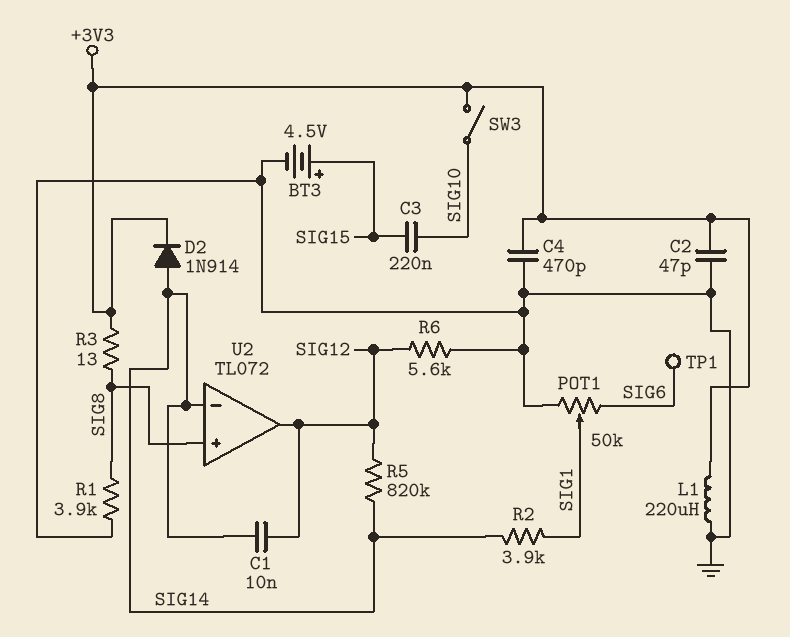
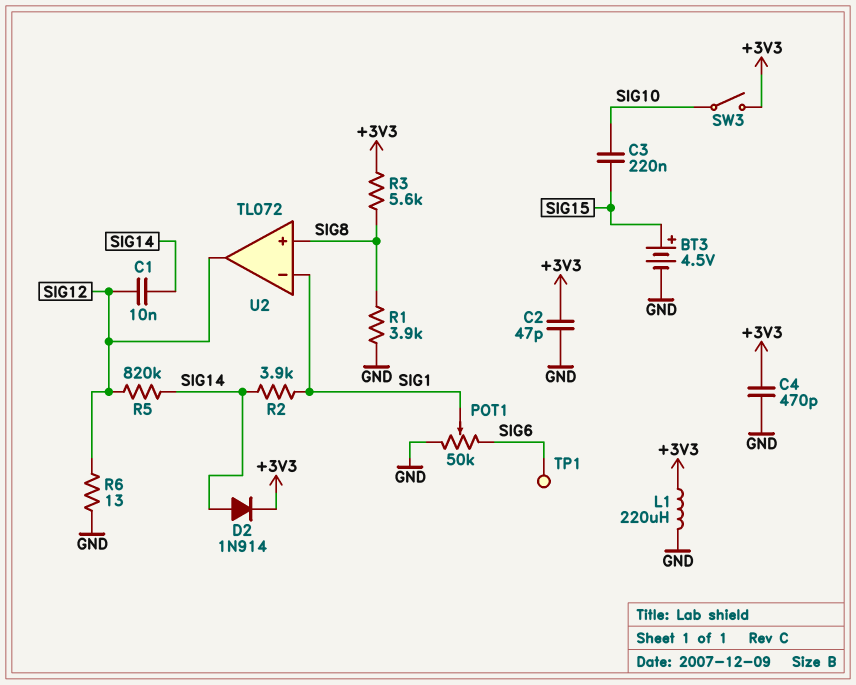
R3: 13 (+3V3, SIG8) -> 5.6k (+3V3, SIG8)
R6: 5.6k (GND, SIG12) -> 13 (GND, SIG12)
U2 pin in-: SIG14 -> SIG1

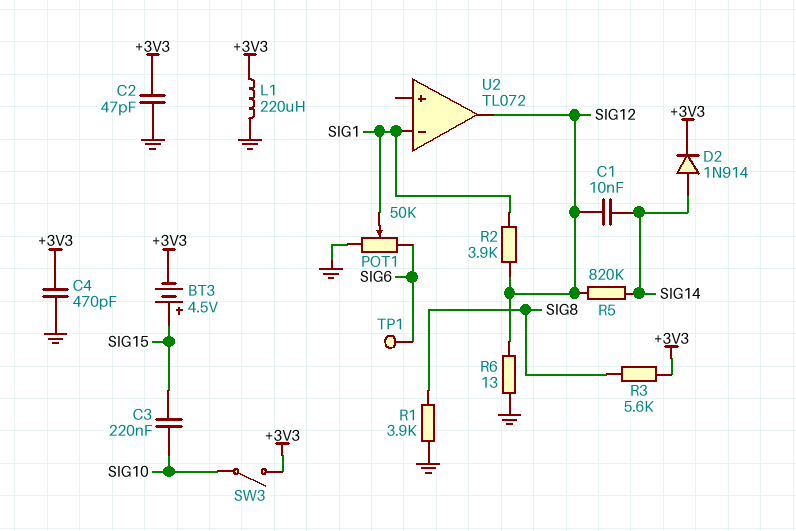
BT3: 4.5V (plus SIG15, minus GND) -> 4.5V (plus SIG15, minus +3V3)
R2: 3.9k (SIG1, SIG14) -> 3.9k (SIG1, SIG12)
U2 pin in+: SIG8 -> none

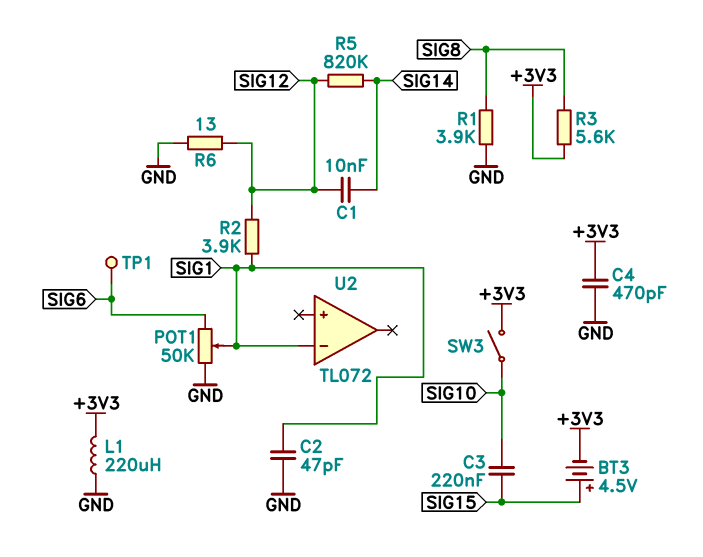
C2: 47pF (+3V3, GND) -> 47pF (GND, SIG1)
D2: diode 1N914 (A SIG14, K +3V3) -> none
U2 pin out: SIG12 -> none

